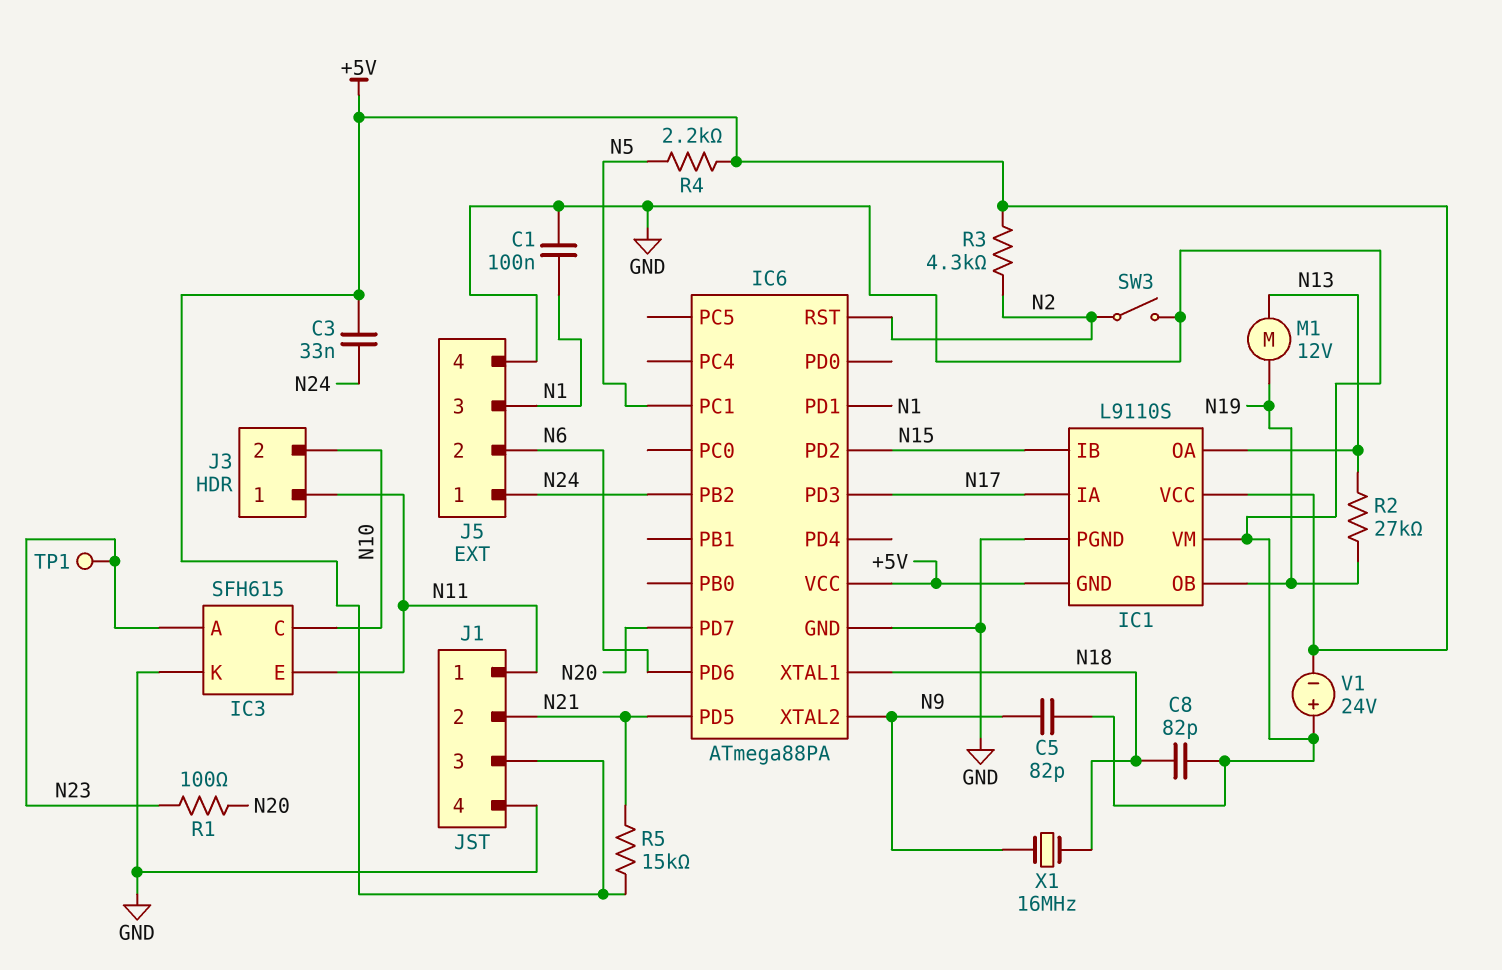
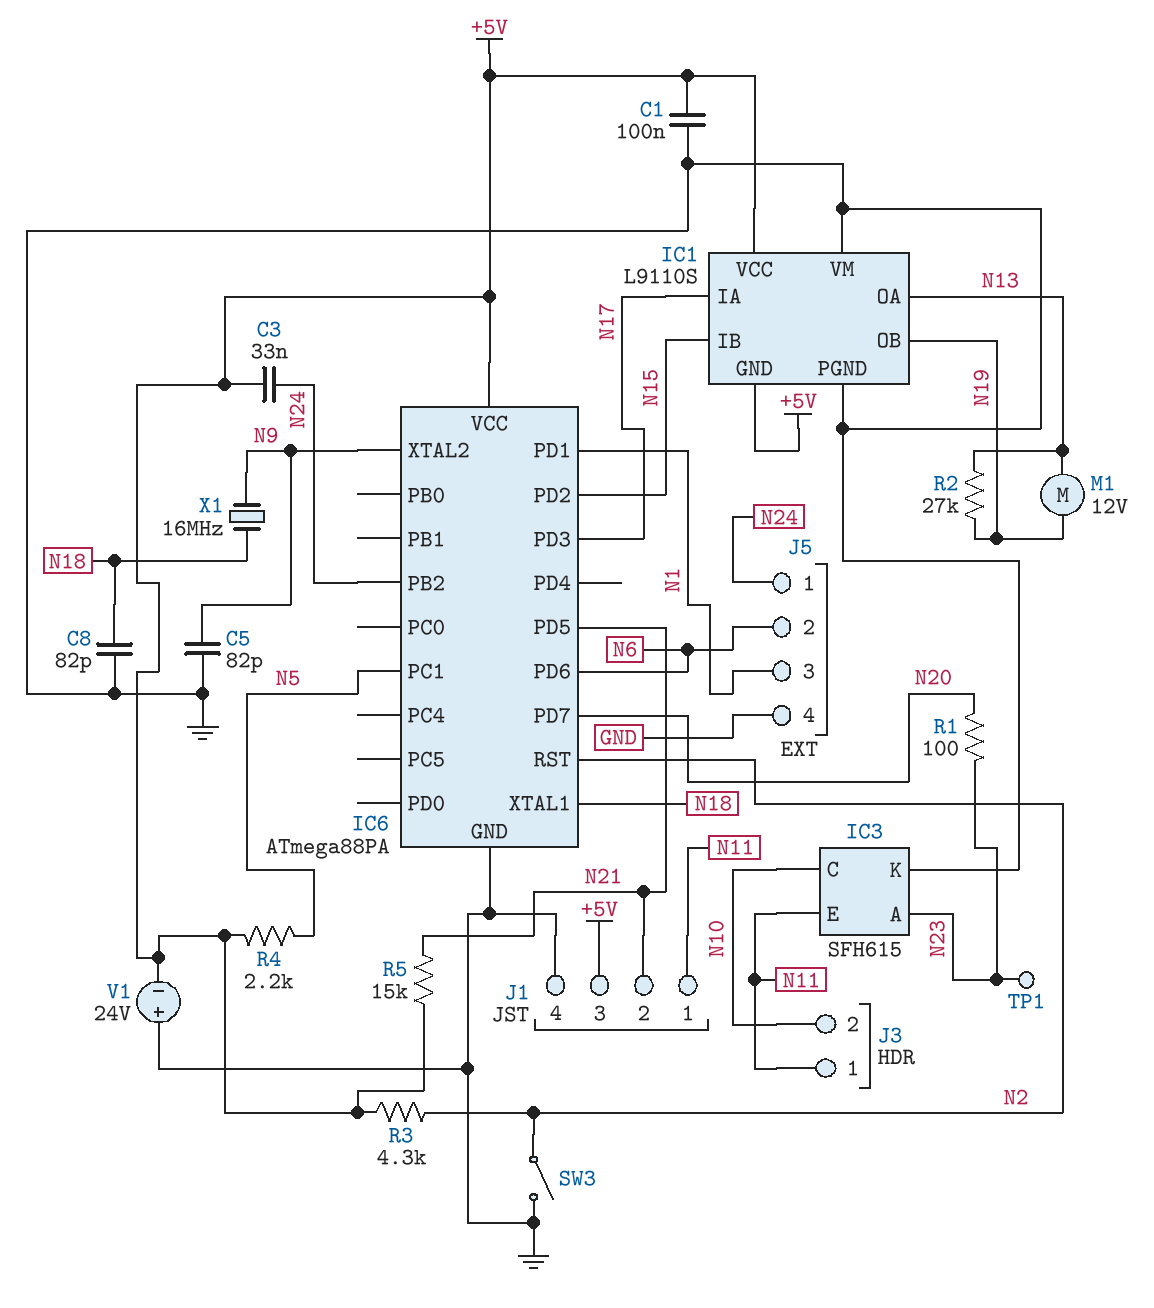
C1: 100nF (GND, N1) -> 100nF (+5V, GND)

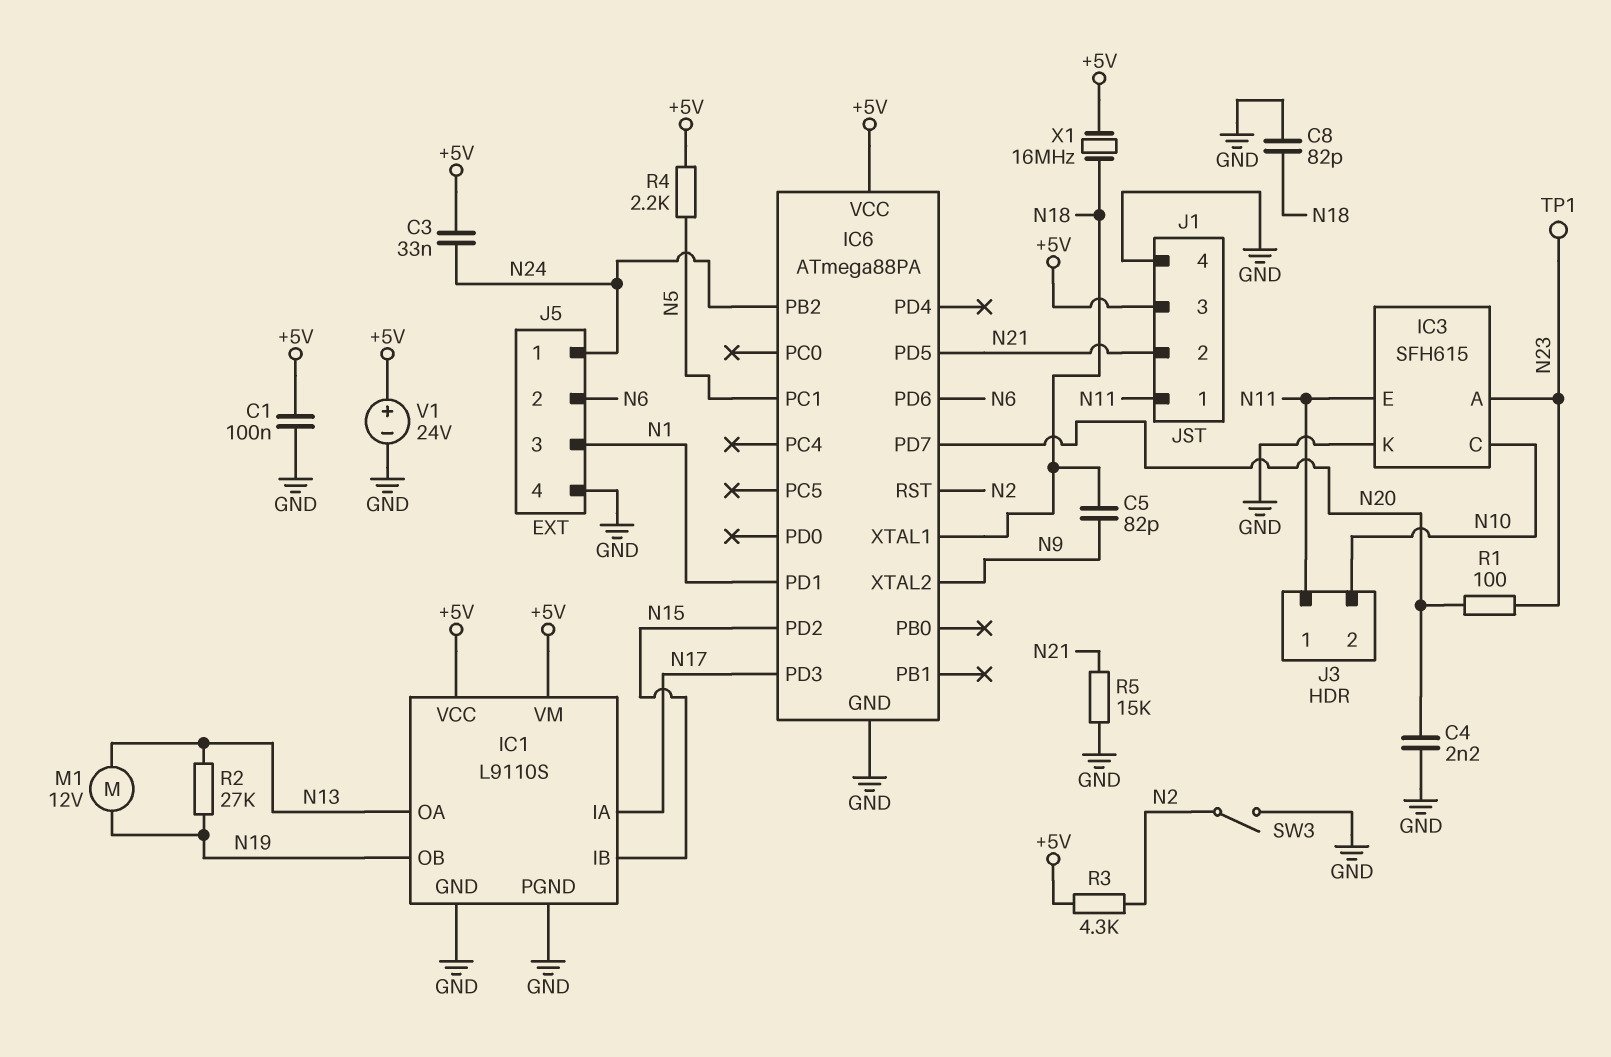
C4: none -> 2.2nF (GND, N20)
C5: 82pF (GND, N9) -> 82pF (N9, N18)
IC1 pin GND: +5V -> GND
IC1 pin VM: GND -> +5V
R5: 15k (+5V, N21) -> 15k (GND, N21)
V1: 24V (plus GND, minus +5V) -> 24V (plus +5V, minus GND)
X1: 16MHz (N9, N18) -> 16MHz (+5V, N18)

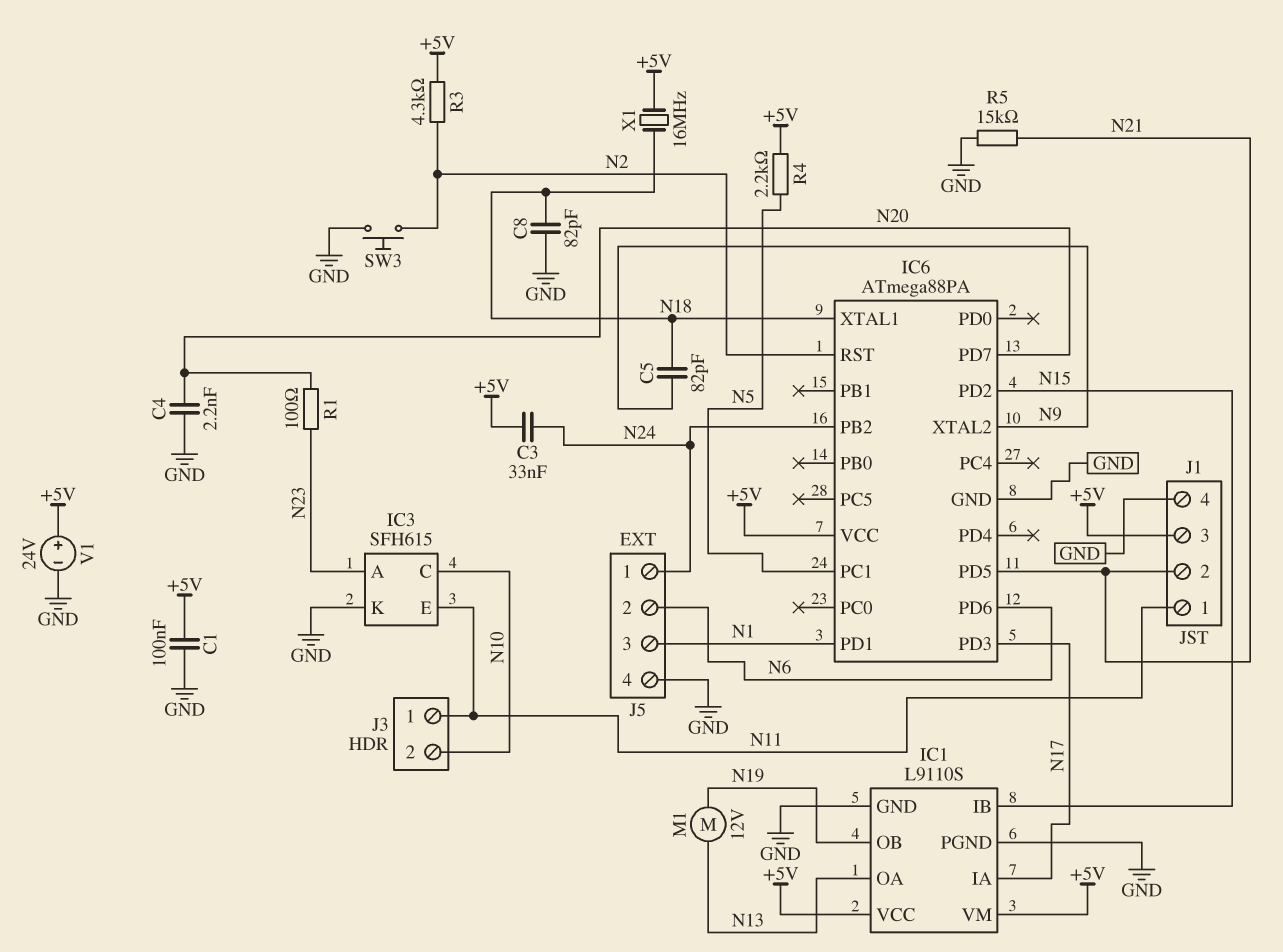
R2: 27k (N13, N19) -> none
SW3: switch (GND, N2) -> button (GND, N2)
TP1: test point (N23) -> none

